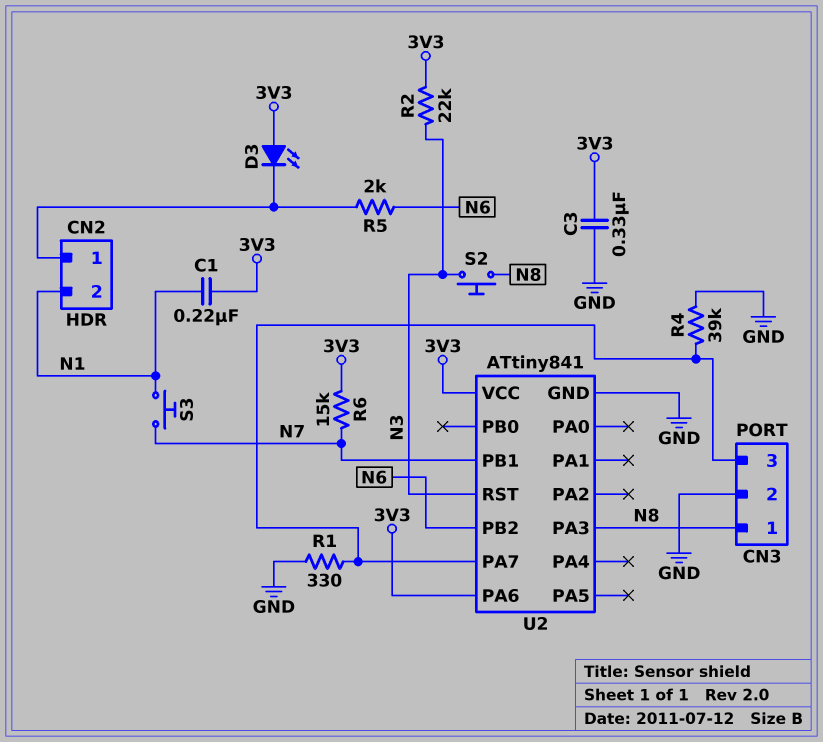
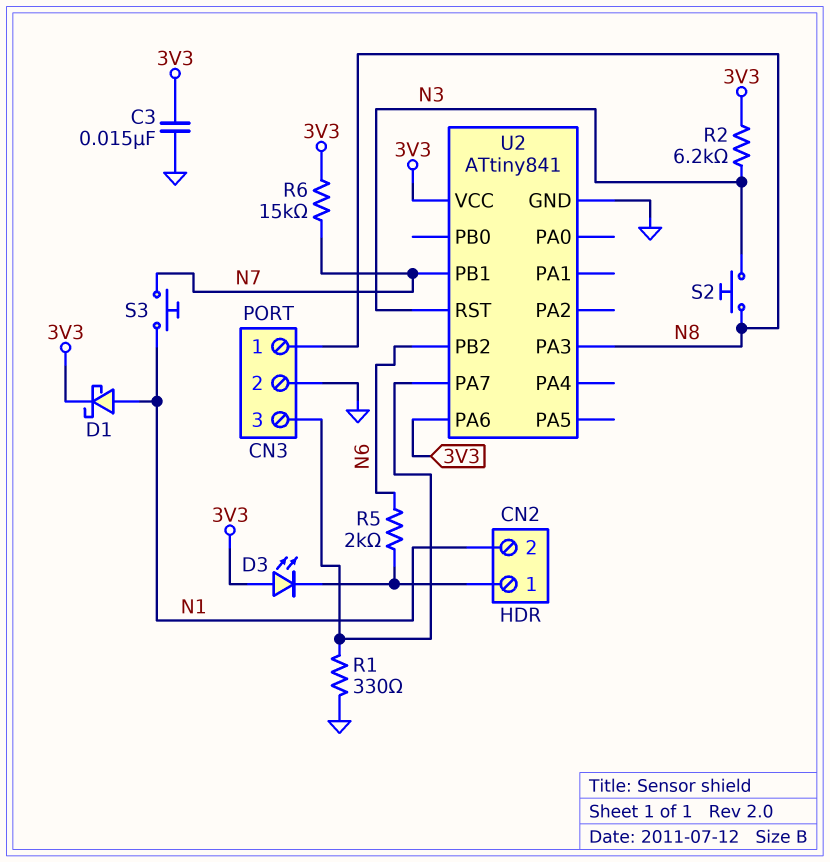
C1: 220nF (3V3, N1) -> none
C3: 330nF (3V3, GND) -> 15nF (3V3, GND)
D1: none -> schottky (A N1, K 3V3)
R2: 22k (3V3, N3) -> 6.2k (3V3, N3)
R4: 39k (CN3/3, GND) -> none

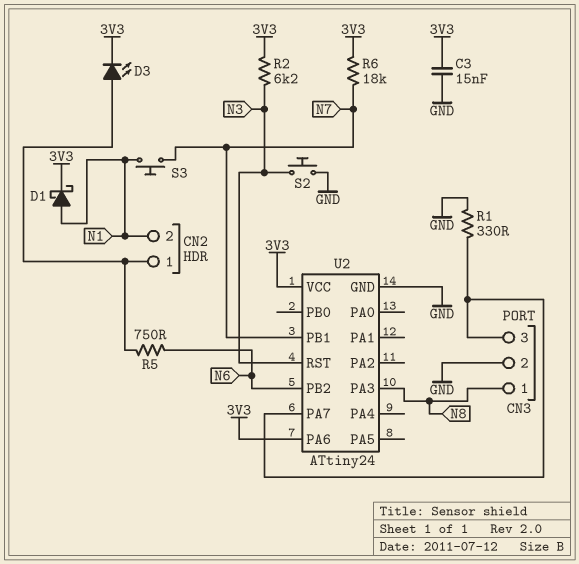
D3: LED (A 3V3, K CN2/1) -> LED (A CN2/1, K 3V3)
R5: 2k (CN2/1, N6) -> 750 (CN2/1, N6)
R6: 15k (3V3, N7) -> 18k (3V3, N7)
S2: button (N3, N8) -> button (GND, N3)
U2: ATtiny841 -> ATtiny24

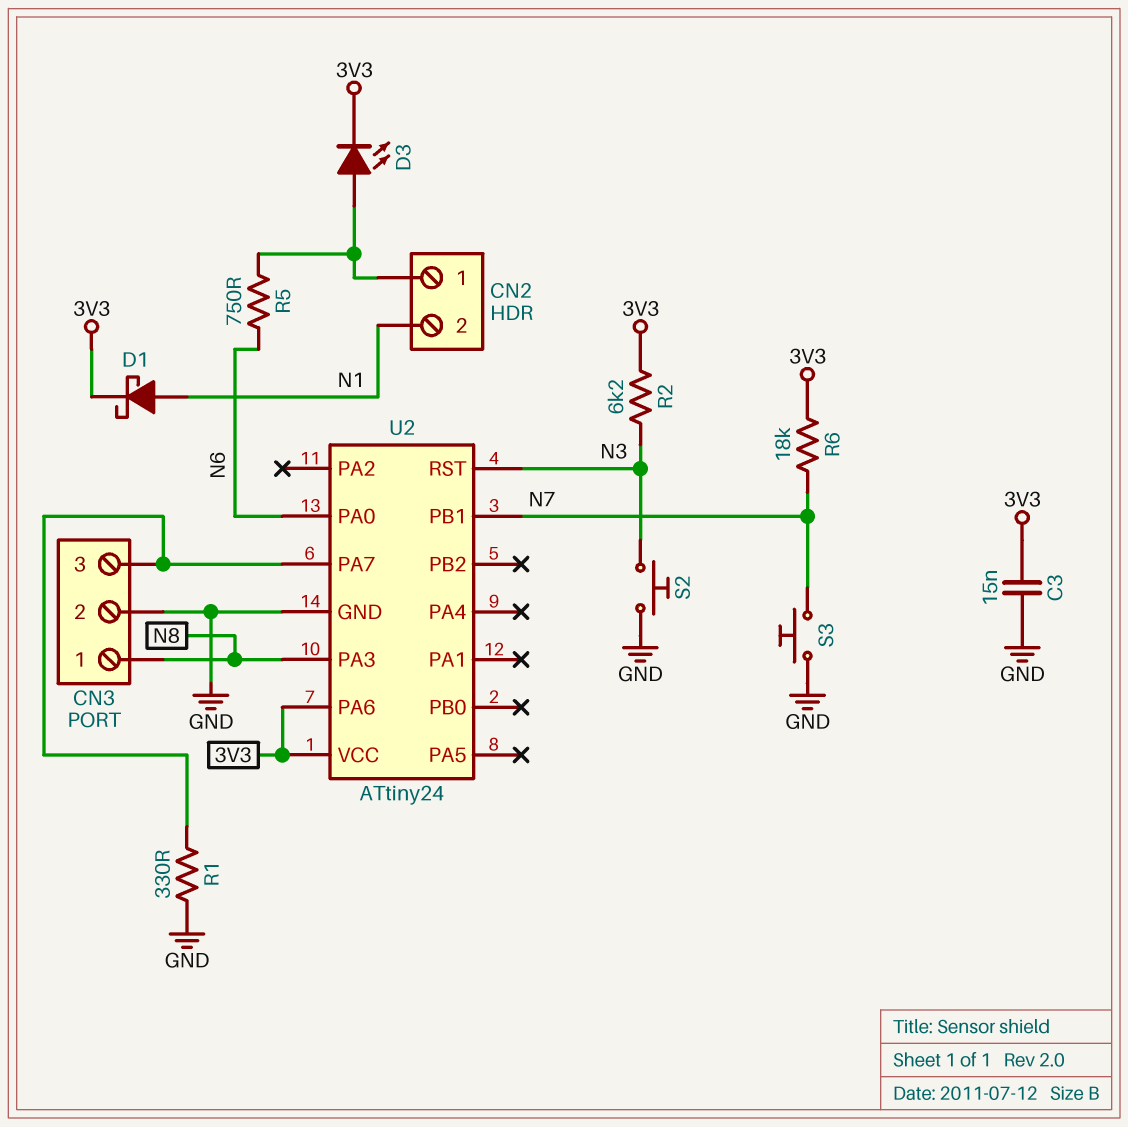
S3: button (N1, N7) -> button (GND, N7)
U2 pin PA0: none -> N6
U2 pin PB2: N6 -> none

